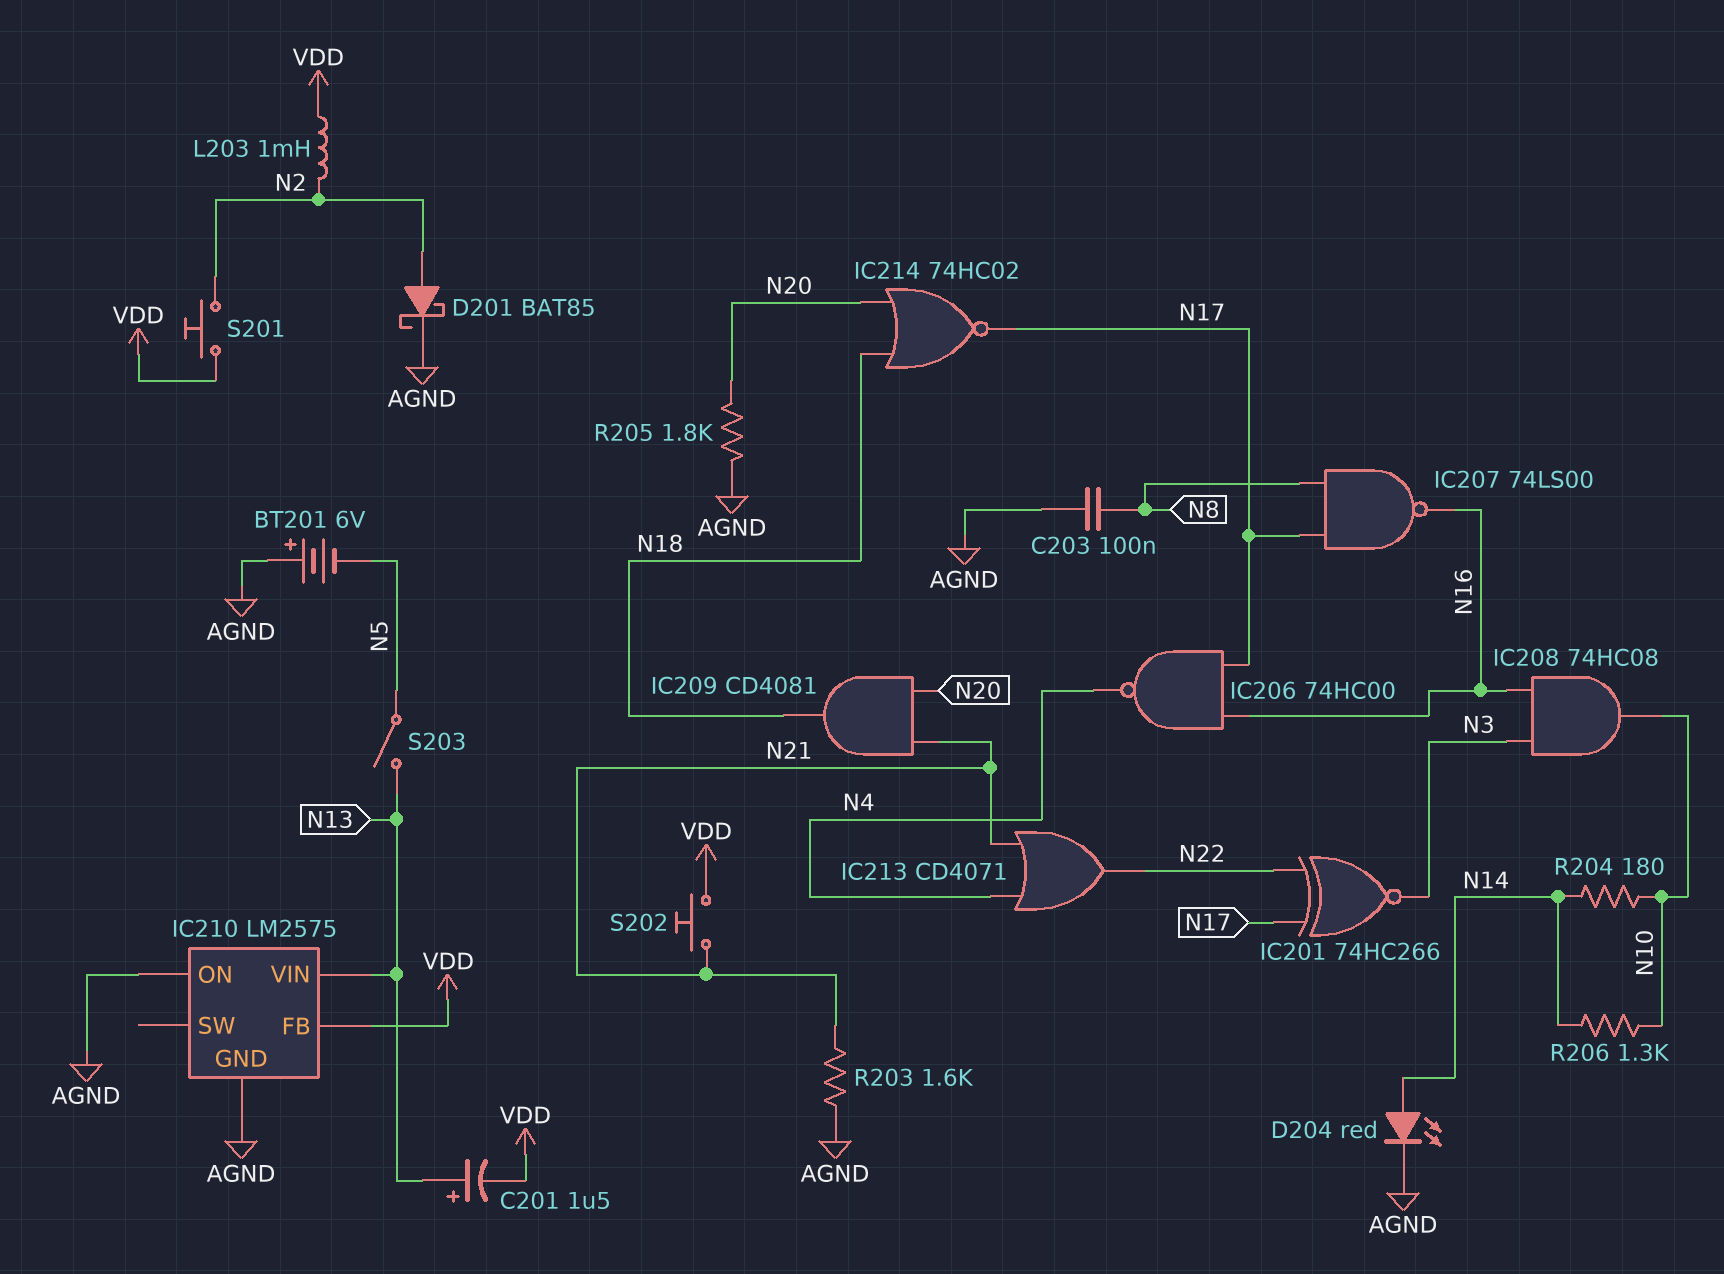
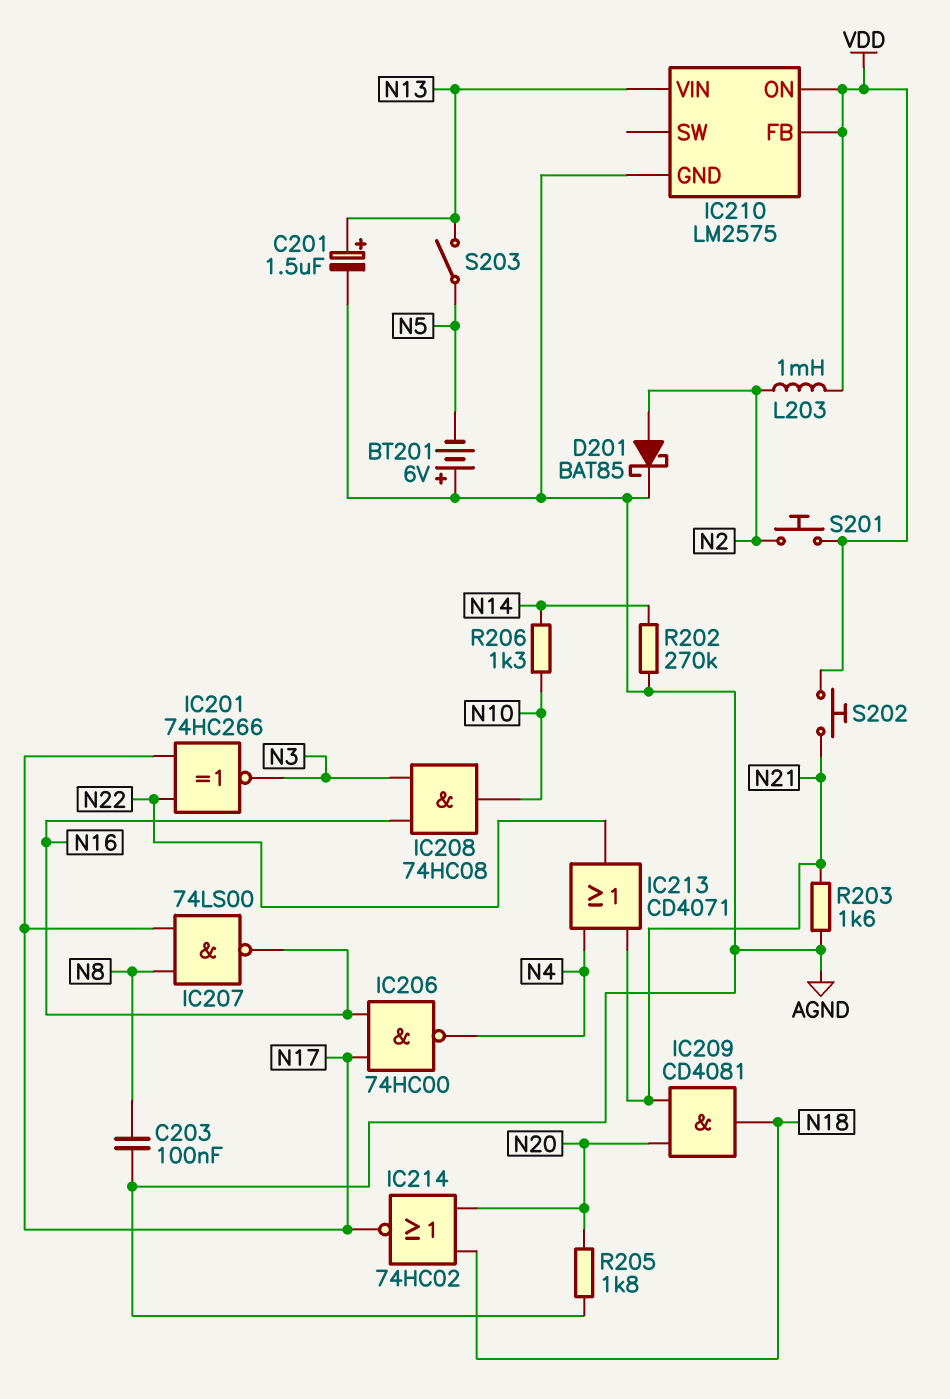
C201: 1.5uF (plus N13, minus VDD) -> 1.5uF (plus N13, minus AGND)
D204: LED red (A N14, K AGND) -> none
IC210 pin ON: AGND -> VDD
R202: none -> 270k (AGND, N14)
R204: 180 (N10, N14) -> none

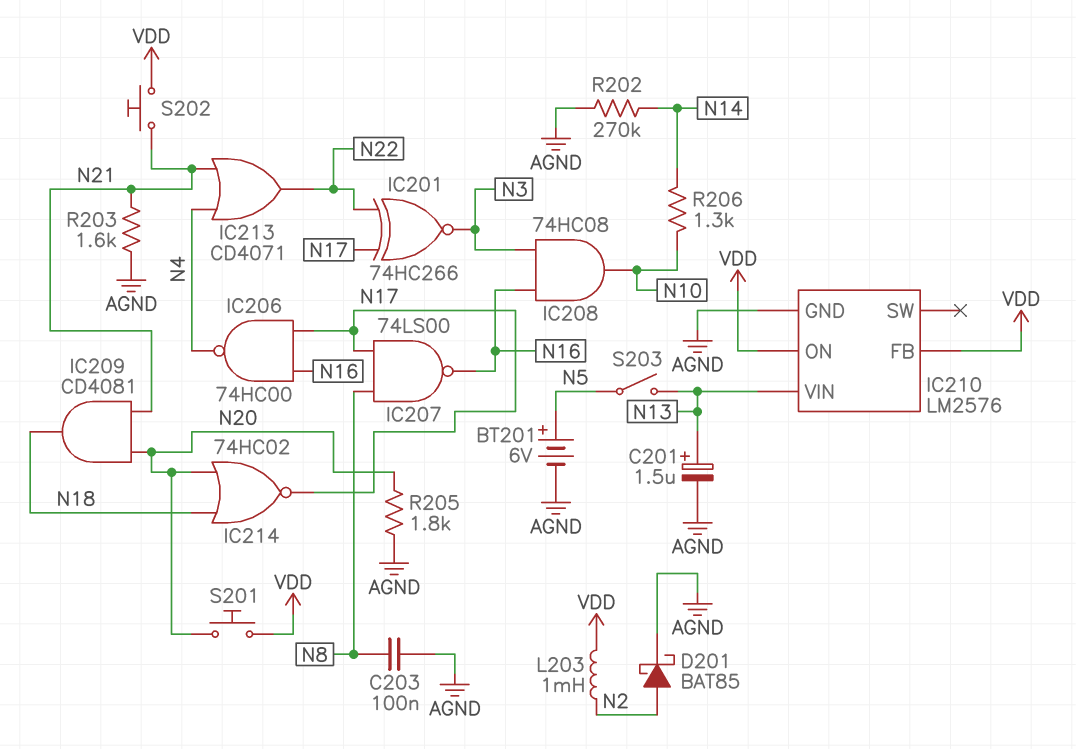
BT201: 6V (plus AGND, minus N5) -> 6V (plus N5, minus AGND)
IC210: LM2575 -> LM2576
S201: button (N2, VDD) -> button (N20, VDD)

